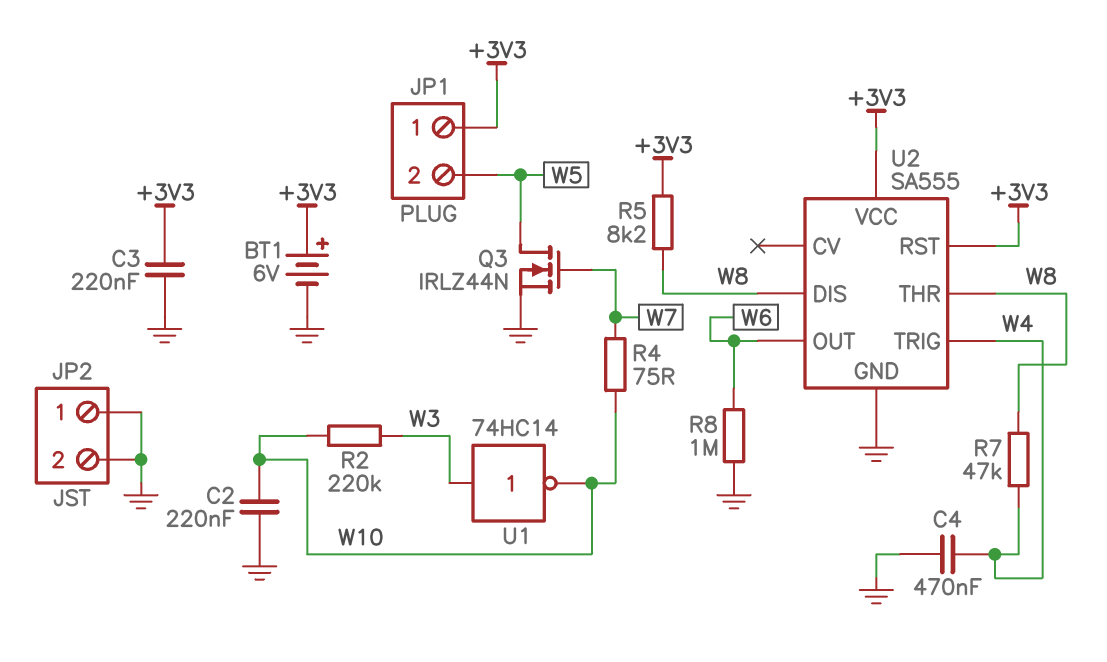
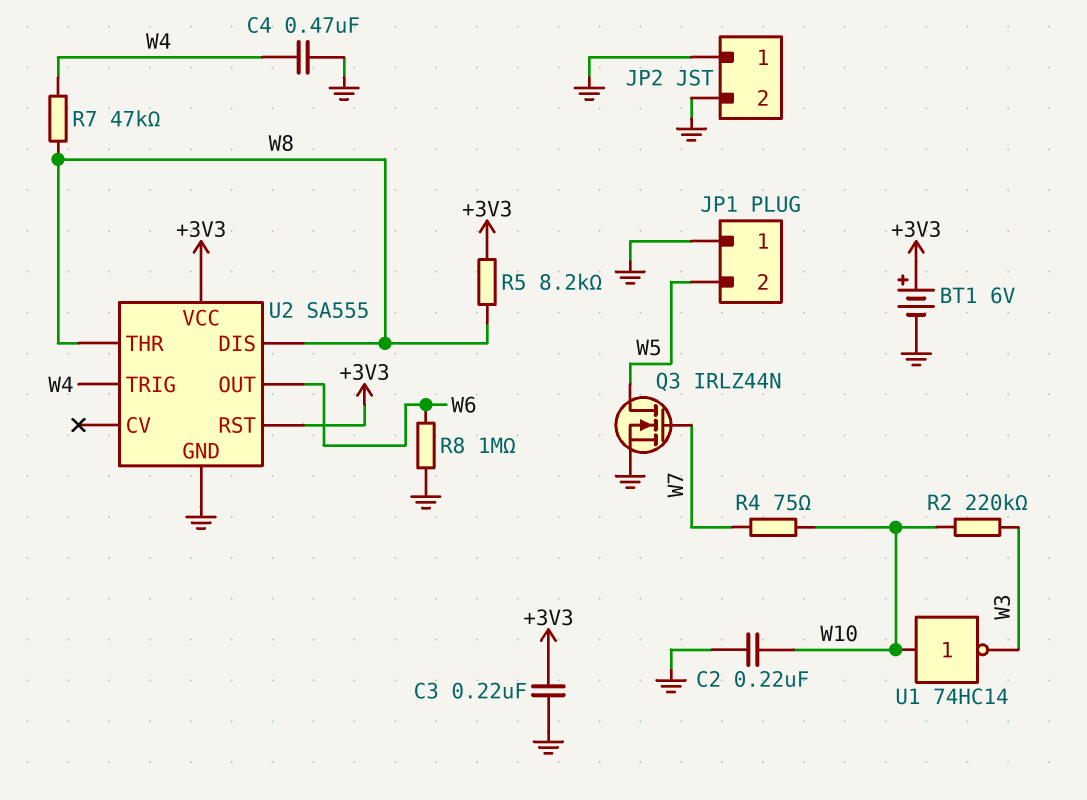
JP1 pin 1: +3V3 -> GND
U1: NOT 74HC14 (in W3, out W10) -> NOT 74HC14 (in W10, out W3)

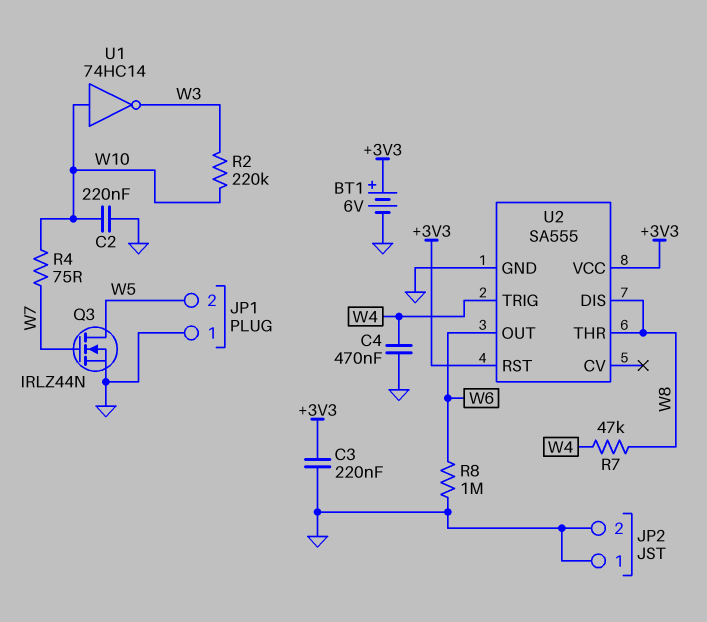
R5: 8.2k (+3V3, W8) -> none

